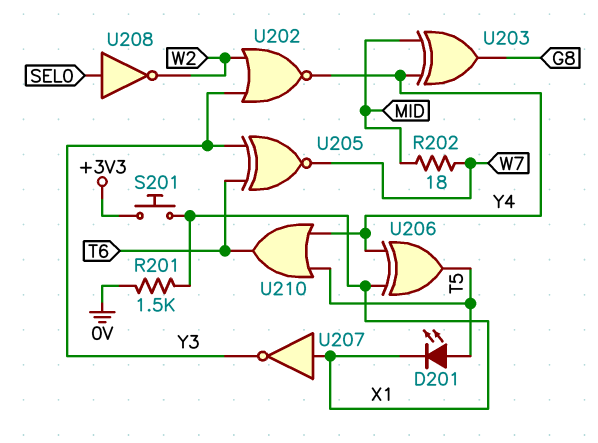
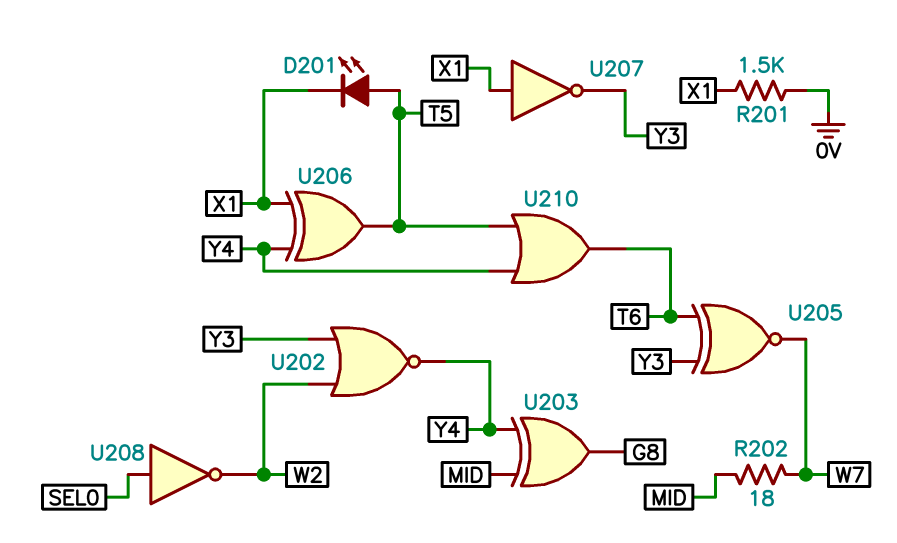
S201: button (+3V3, X1) -> none

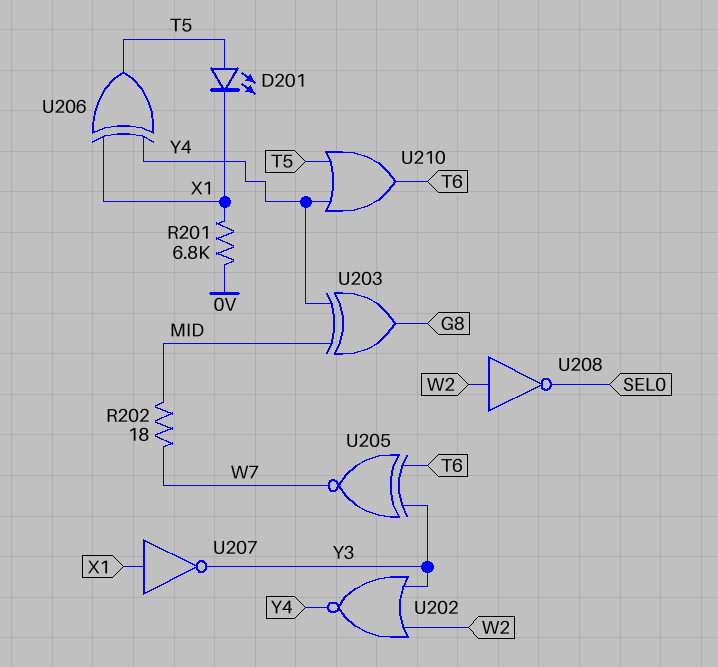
R201: 1.5k (0V, X1) -> 6.8k (0V, X1)
U208: NOT (in SEL0, out W2) -> NOT (in W2, out SEL0)

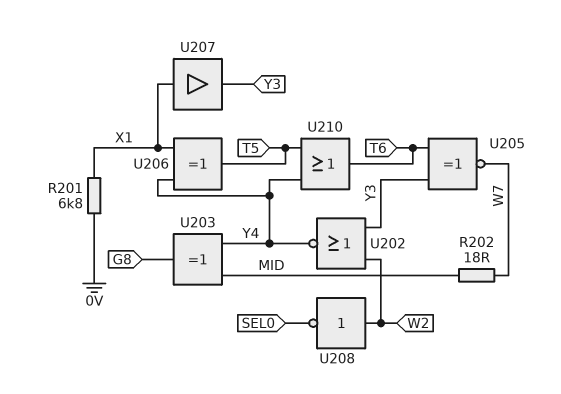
D201: LED (A T5, K X1) -> none
U207: NOT (in X1, out Y3) -> buffer (in X1, out Y3)

